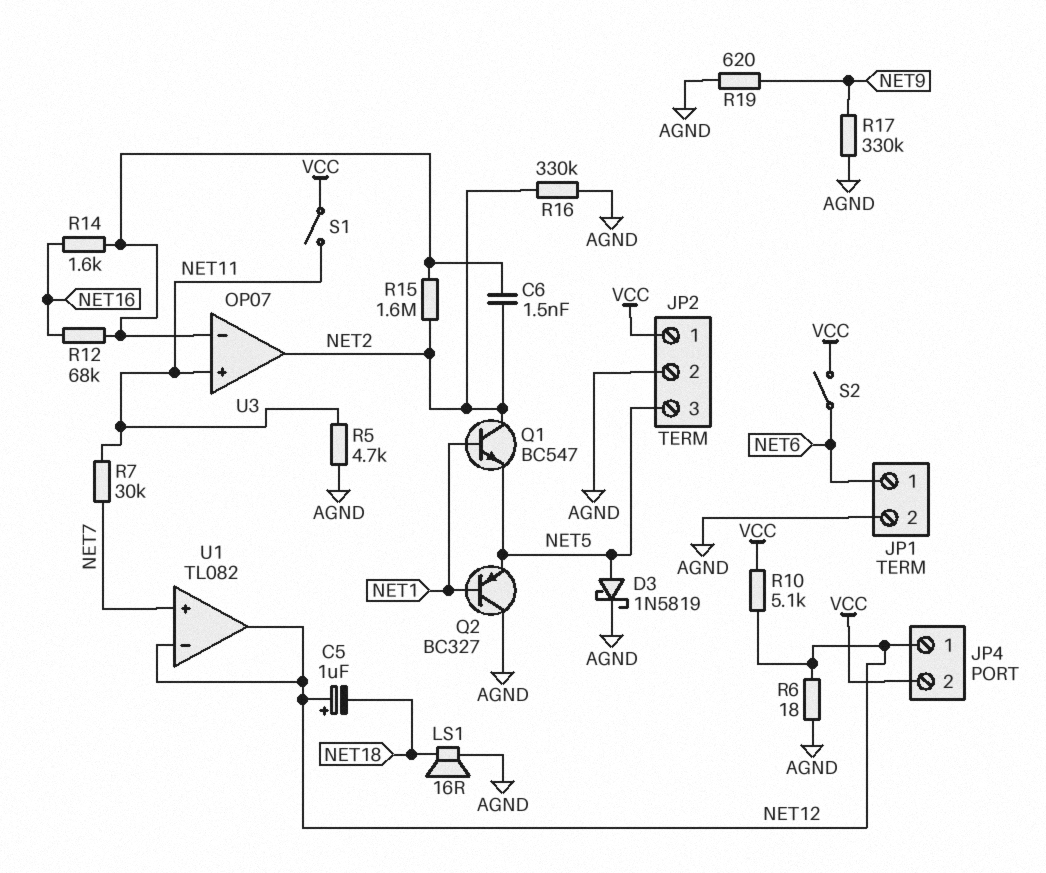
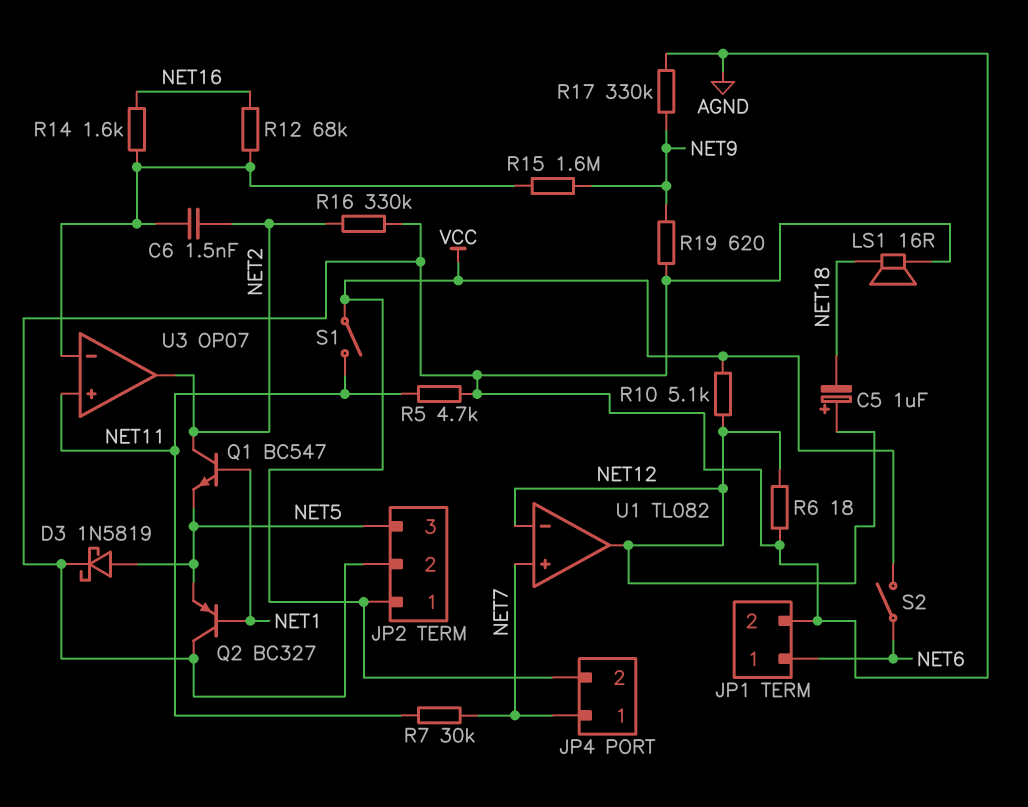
JP4 pin 1: NET12 -> NET7
R15: 1.6M (NET2, U3/in-) -> 1.6M (NET9, U3/in-)

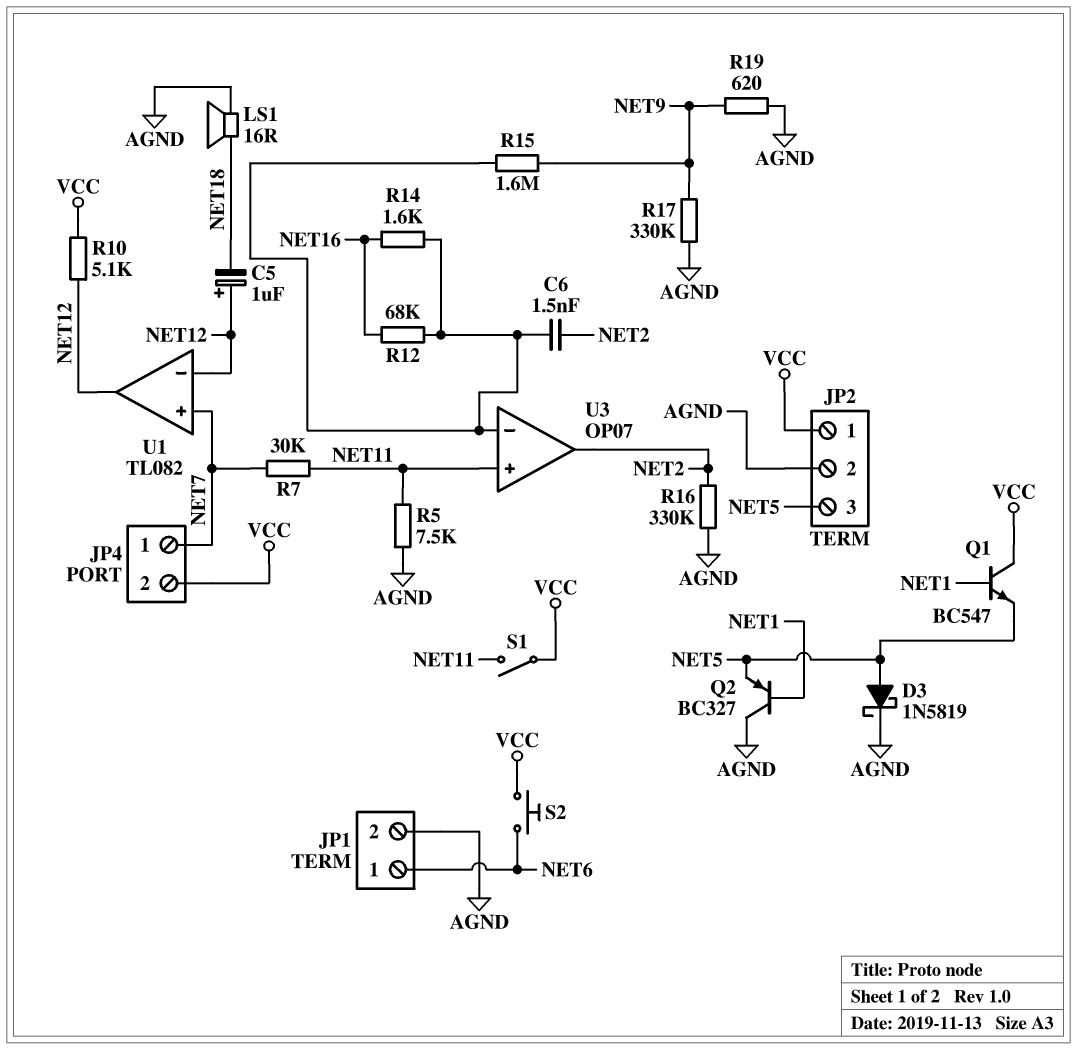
Q1: NPN BC547 (B NET1, C NET2, E NET5) -> NPN BC547 (B NET1, C VCC, E NET5)
R5: 4.7k (AGND, NET11) -> 7.5k (AGND, NET11)
R6: 18 (AGND, NET12) -> none
S2: switch (NET6, VCC) -> button (NET6, VCC)

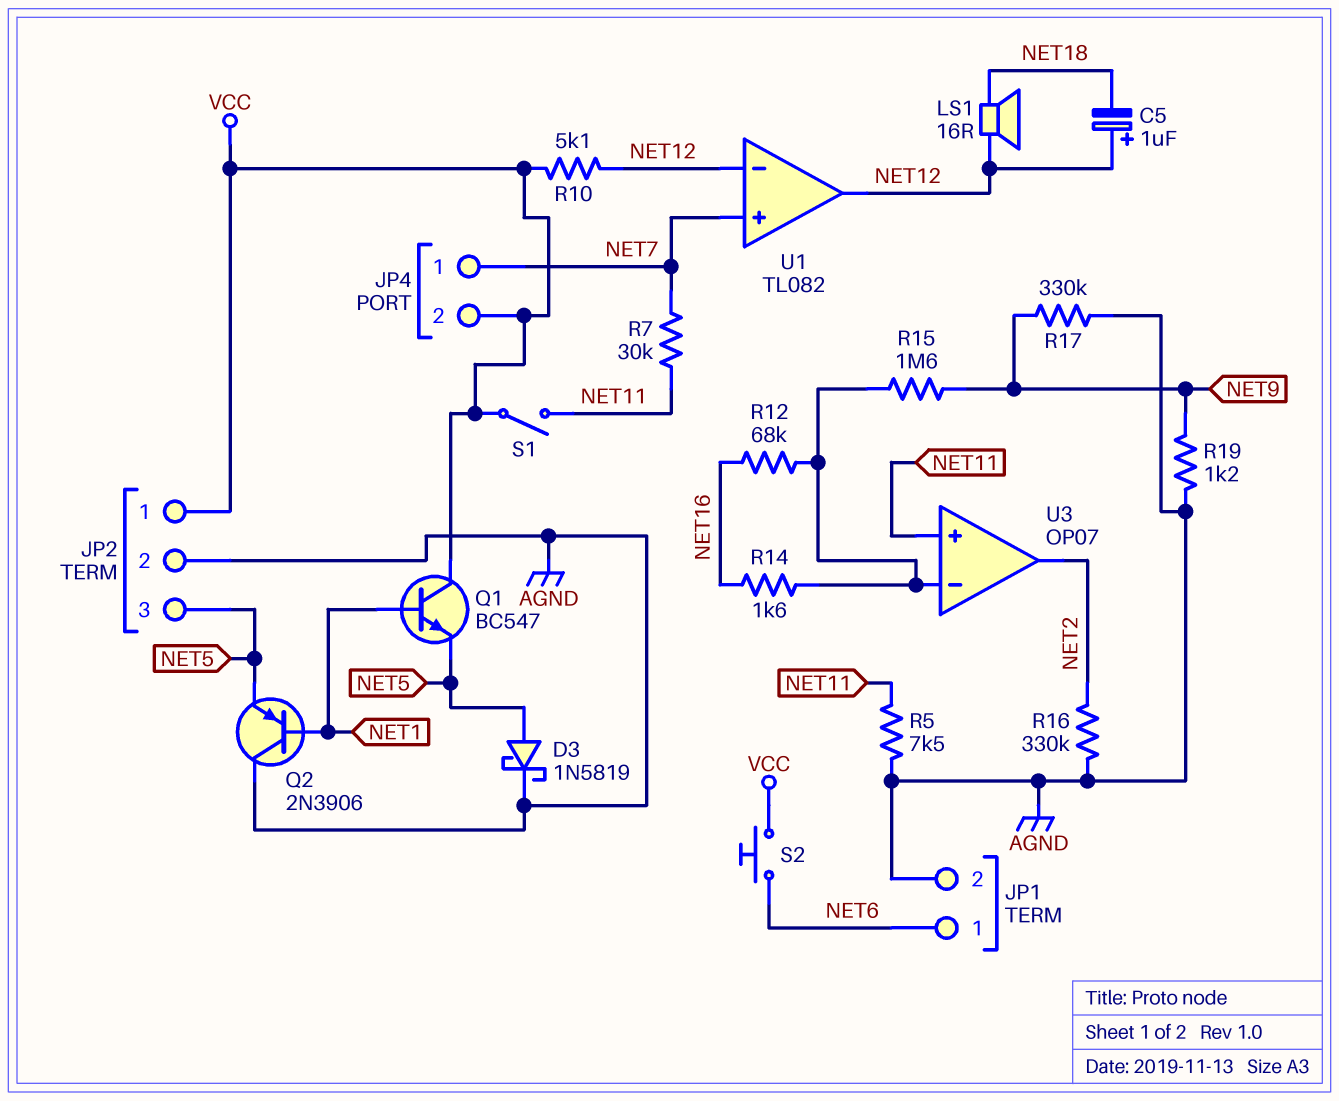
C6: 1.5nF (NET2, U3/in-) -> none
LS1: speaker 16R (AGND, NET18) -> speaker 16R (NET12, NET18)
Q2: PNP BC327 (B NET1, C AGND, E NET5) -> PNP 2N3906 (B NET1, C AGND, E NET5)
R19: 620 (AGND, NET9) -> 1.2k (AGND, NET9)

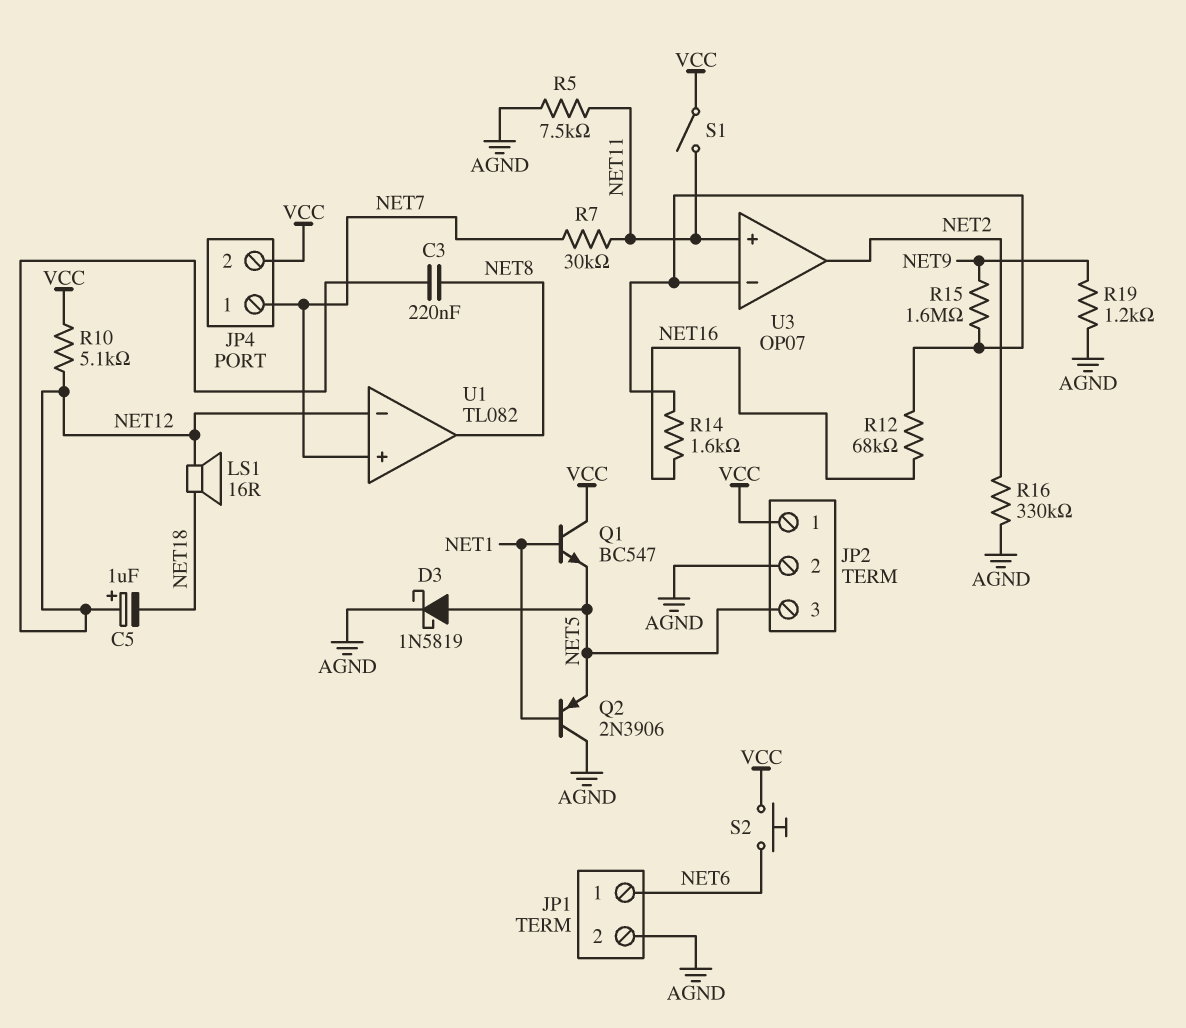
C3: none -> 220nF (NET8, NET12)
R17: 330k (AGND, NET9) -> none
U1 pin out: NET12 -> NET8

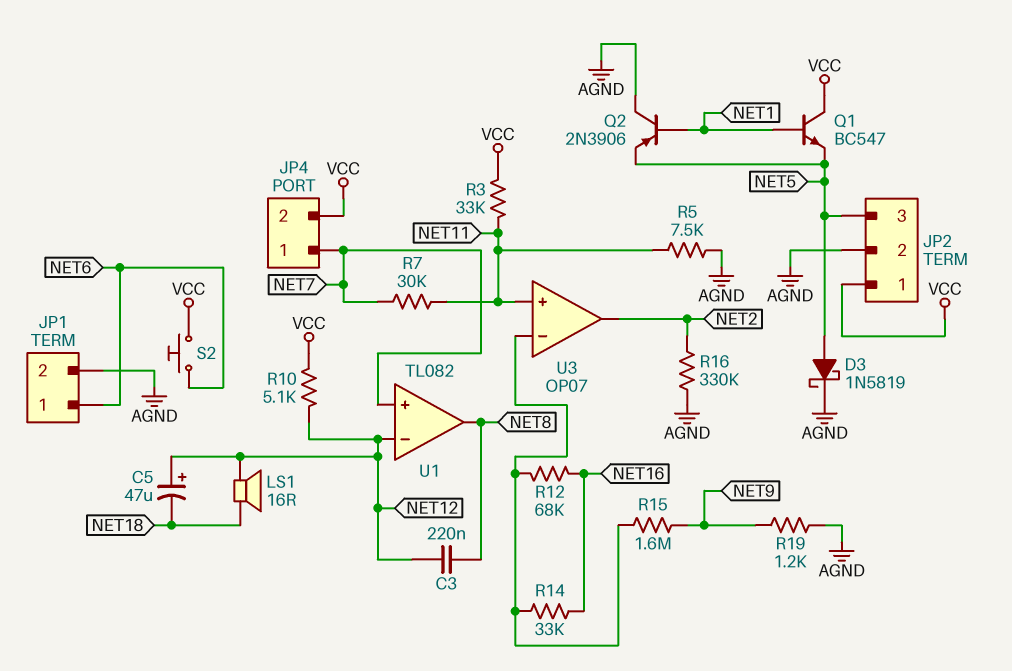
C5: 1uF (plus NET12, minus NET18) -> 47uF (plus NET12, minus NET18)
R3: none -> 33k (NET11, VCC)
R14: 1.6k (NET16, U3/in-) -> 33k (NET16, U3/in-)
S1: switch (NET11, VCC) -> none

